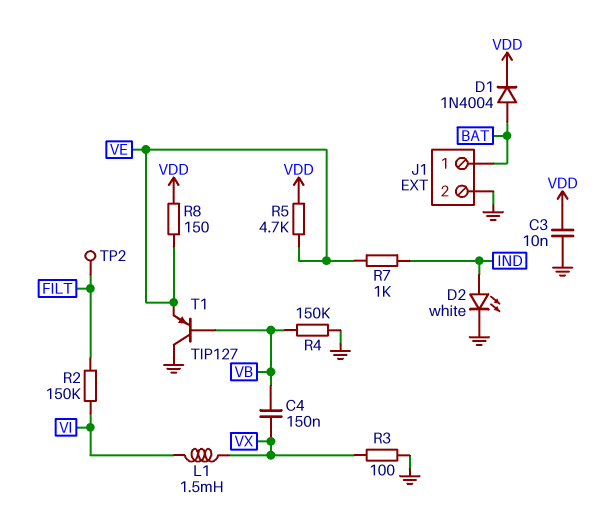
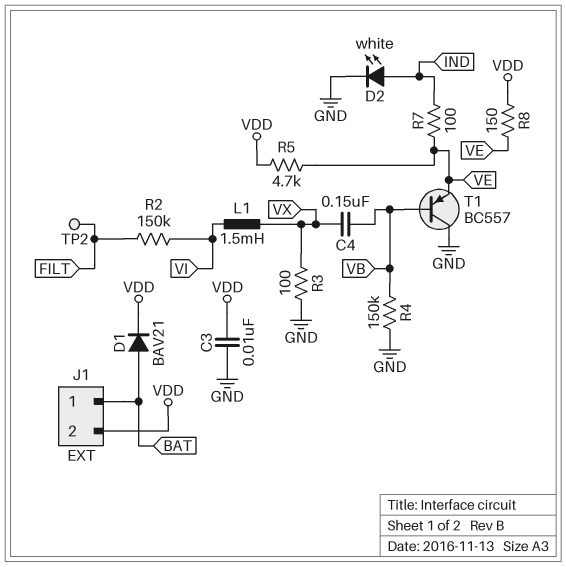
D1: diode 1N4004 (A BAT, K VDD) -> diode BAV21 (A BAT, K VDD)
J1 pin 2: GND -> VDD
R7: 1k (IND, VE) -> 100 (IND, VE)
T1: PNP TIP127 (B VB, C GND, E VE) -> PNP BC557 (B VB, C GND, E VE)

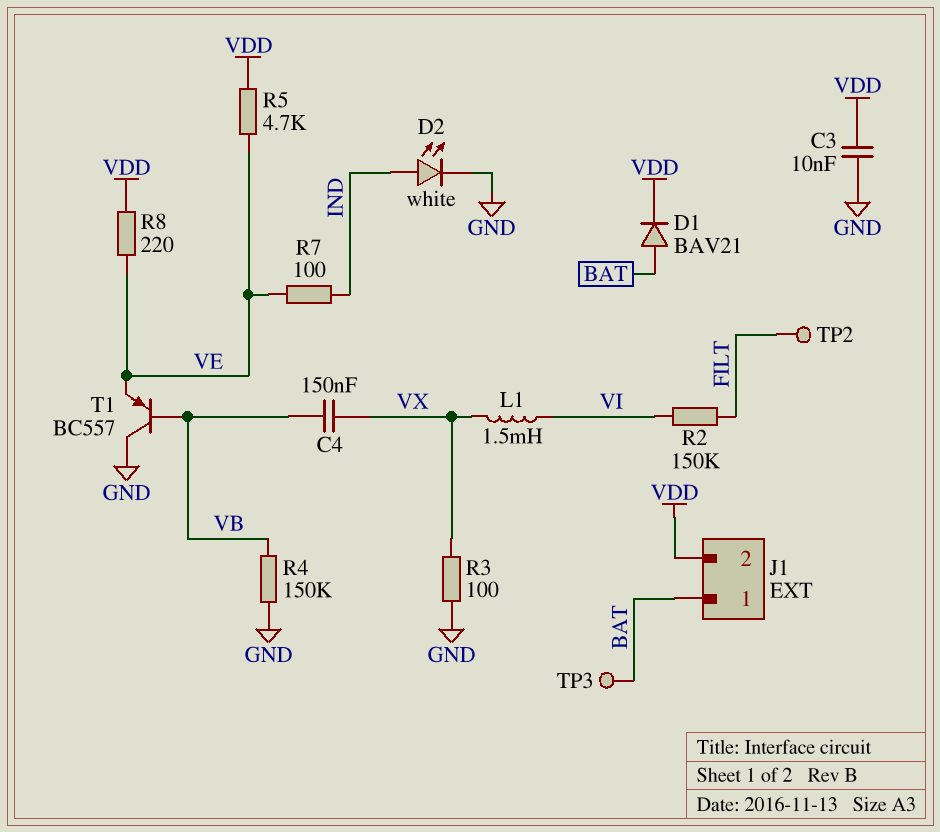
R8: 150 (VDD, VE) -> 220 (VDD, VE)
TP3: none -> test point (BAT)

